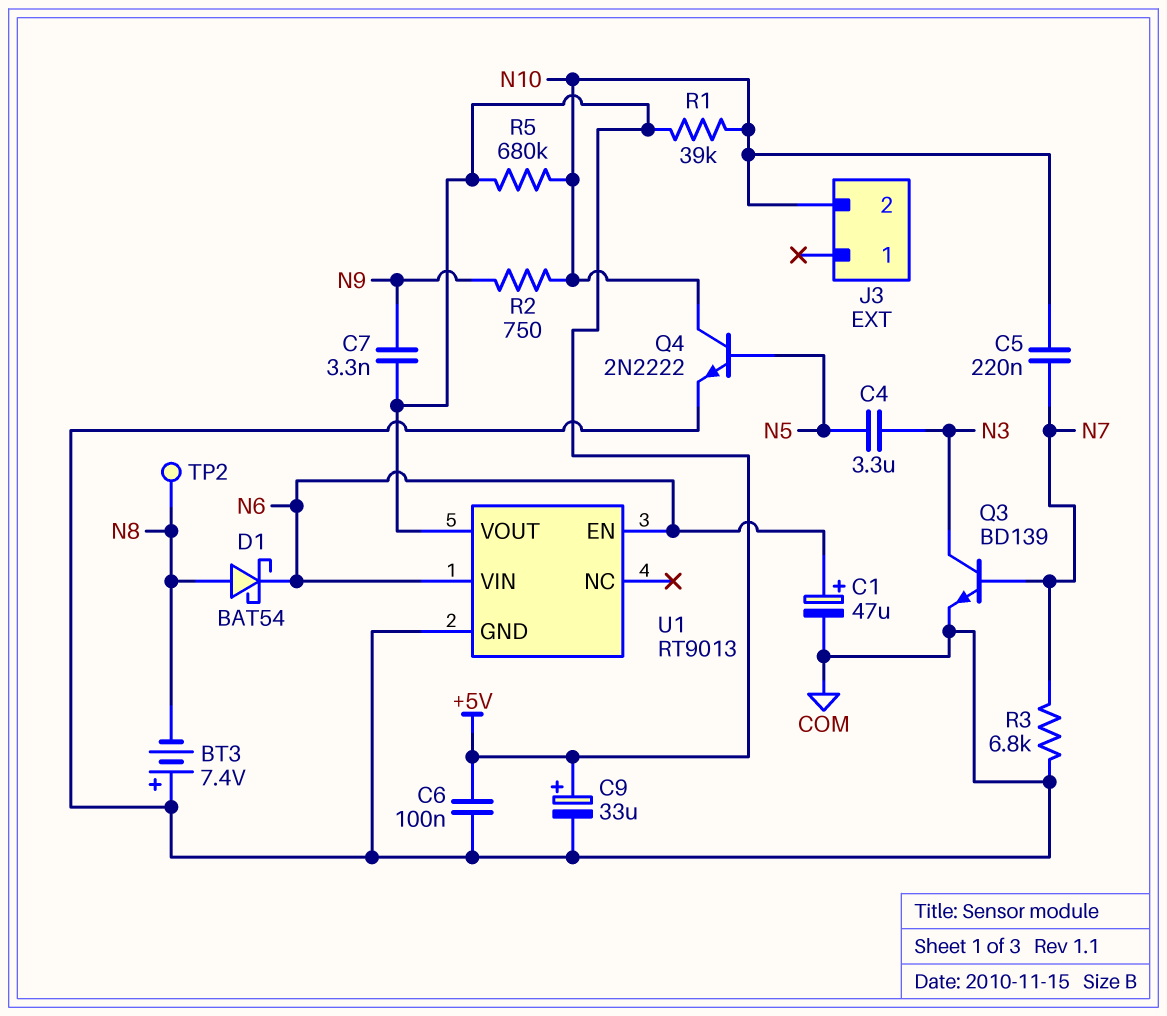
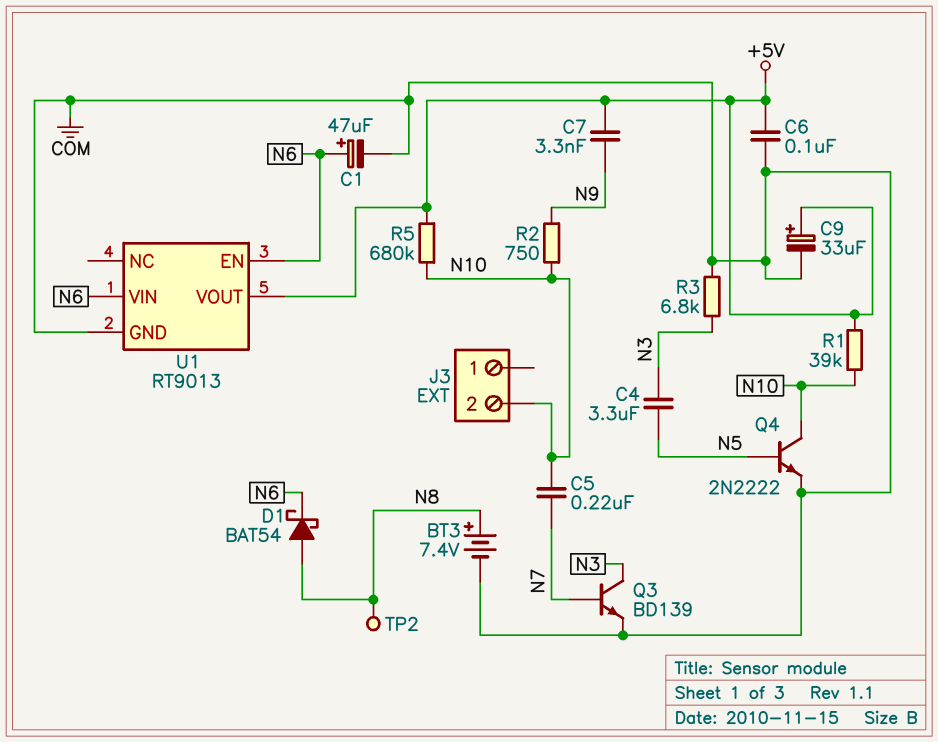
BT3: 7.4V (plus COM, minus N8) -> 7.4V (plus N8, minus COM)
R3: 6.8k (COM, N7) -> 6.8k (COM, N3)

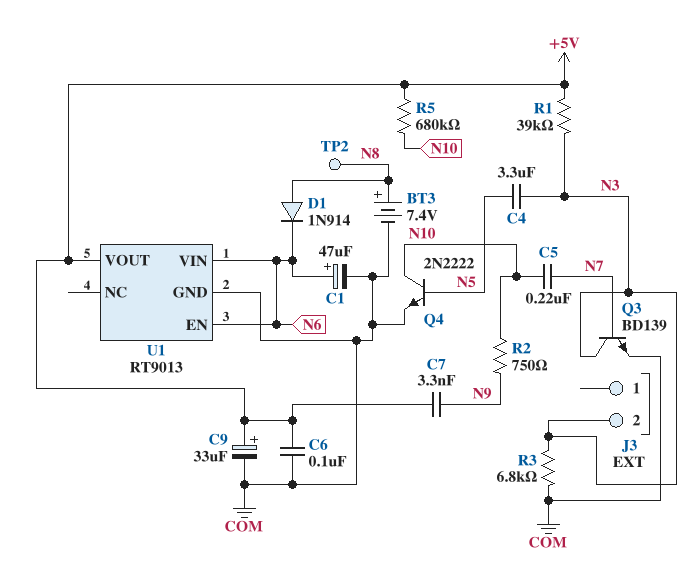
D1: schottky BAT54 (A N8, K N6) -> diode 1N914 (A N8, K N6)
J3 pin 2: N10 -> N3
R1: 39k (+5V, N10) -> 39k (+5V, N3)

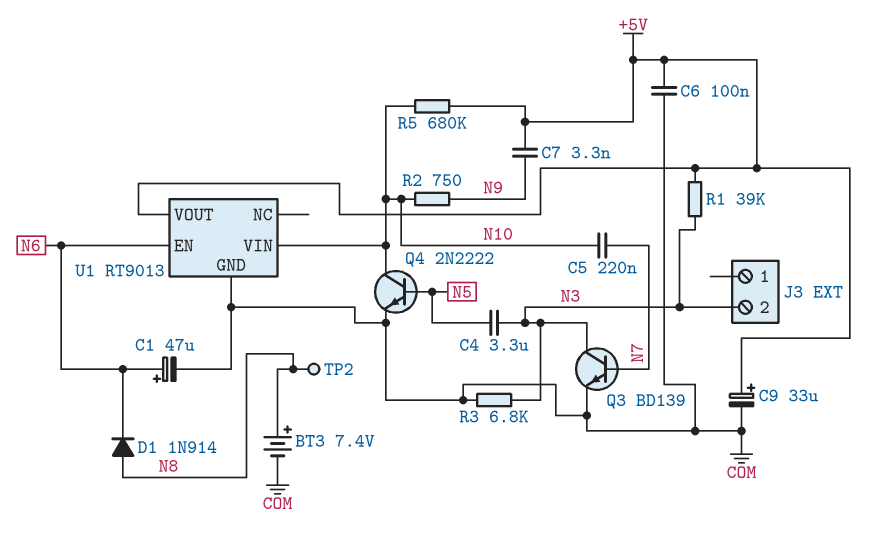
U1 pin VIN: N6 -> N10

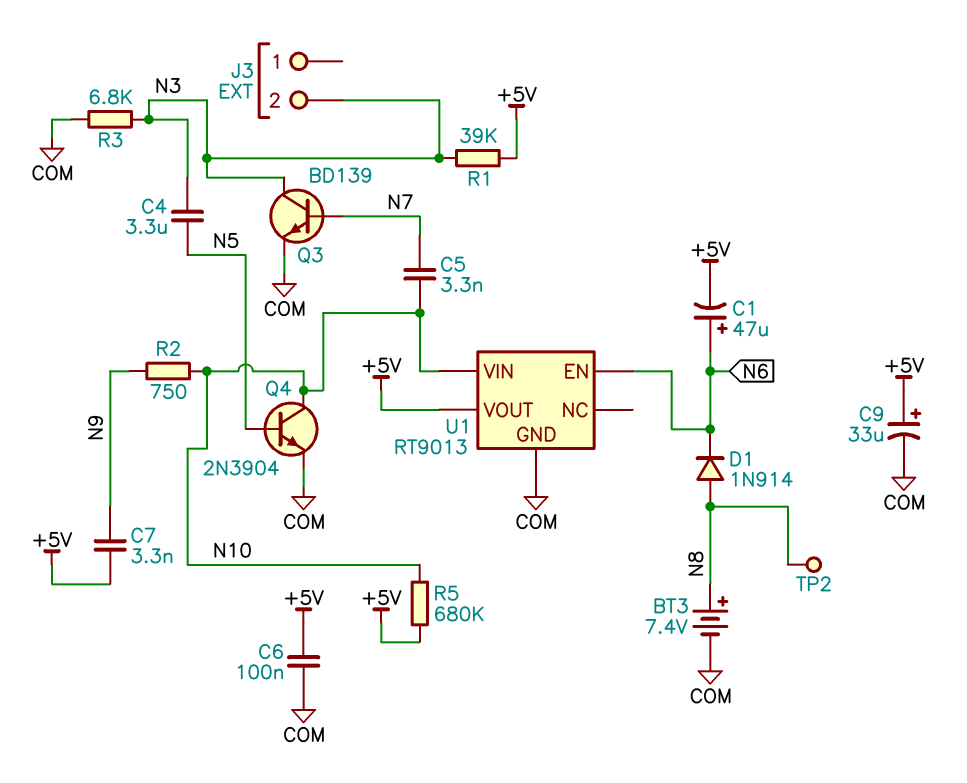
C1: 47uF (plus N6, minus COM) -> 47uF (plus N6, minus +5V)
C5: 220nF (N7, N10) -> 3.3nF (N7, N10)
Q4: NPN 2N2222 (B N5, C N10, E COM) -> NPN 2N3904 (B N5, C N10, E COM)

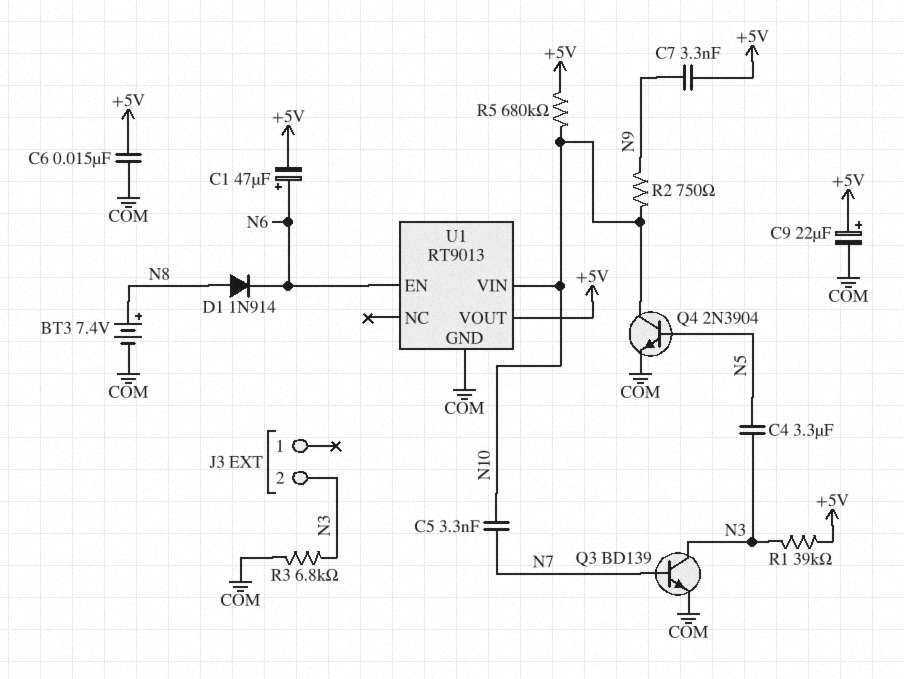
C6: 100nF (+5V, COM) -> 15nF (+5V, COM)
C9: 33uF (plus +5V, minus COM) -> 22uF (plus +5V, minus COM)
TP2: test point (N8) -> none

